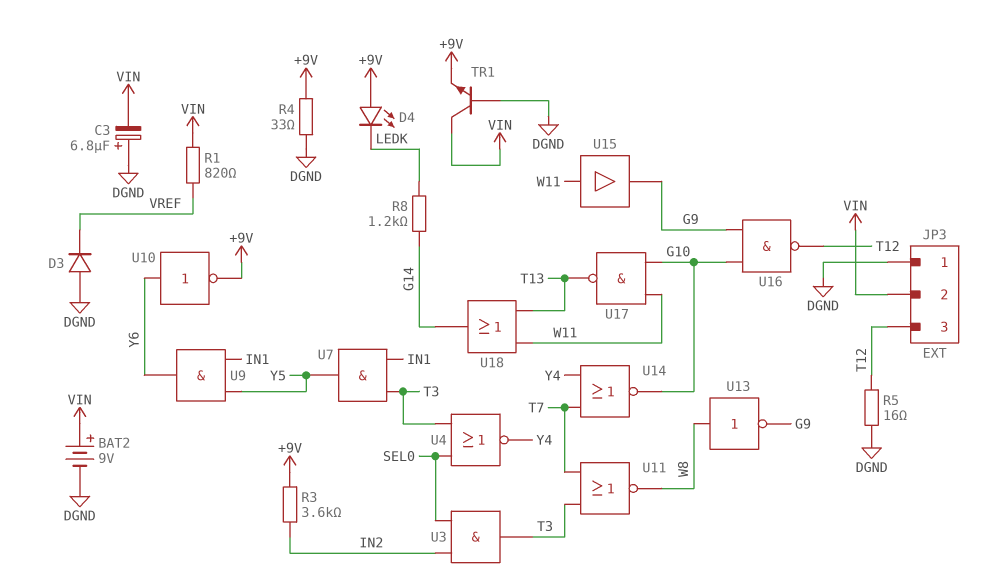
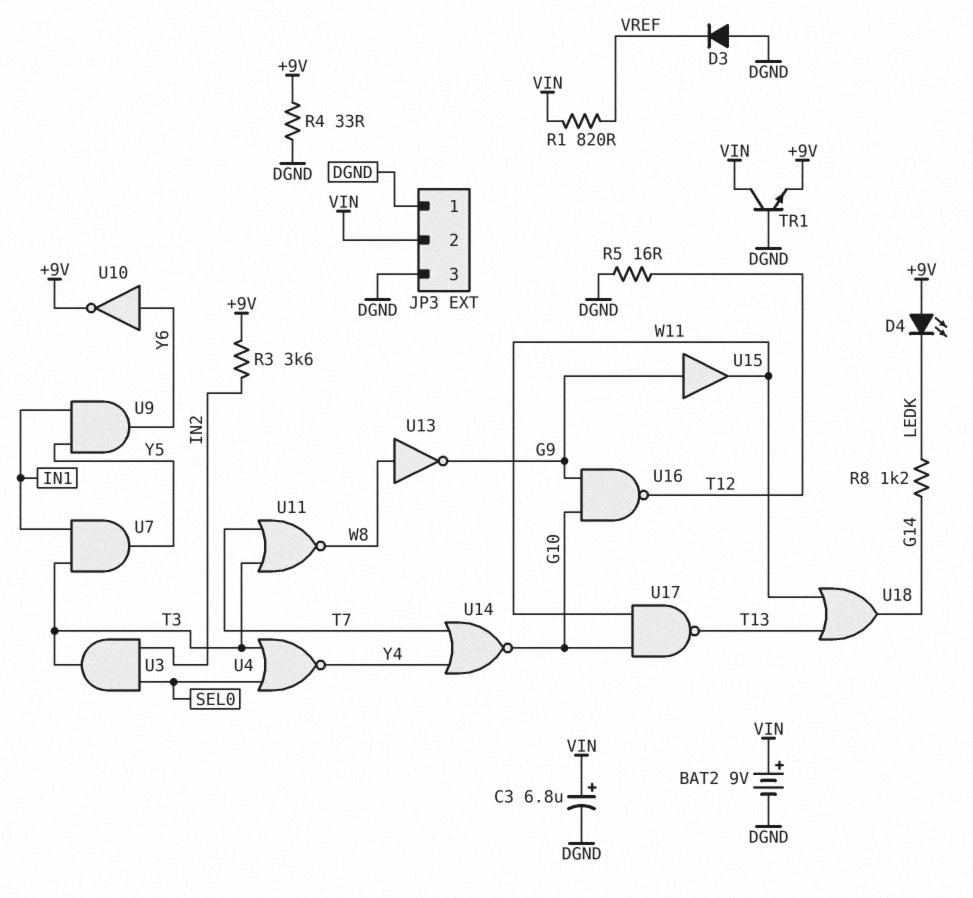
C3: 6.8uF (plus DGND, minus VIN) -> 6.8uF (plus VIN, minus DGND)
JP3 pin 3: T12 -> DGND
U15: buffer (in W11, out G9) -> buffer (in G9, out W11)

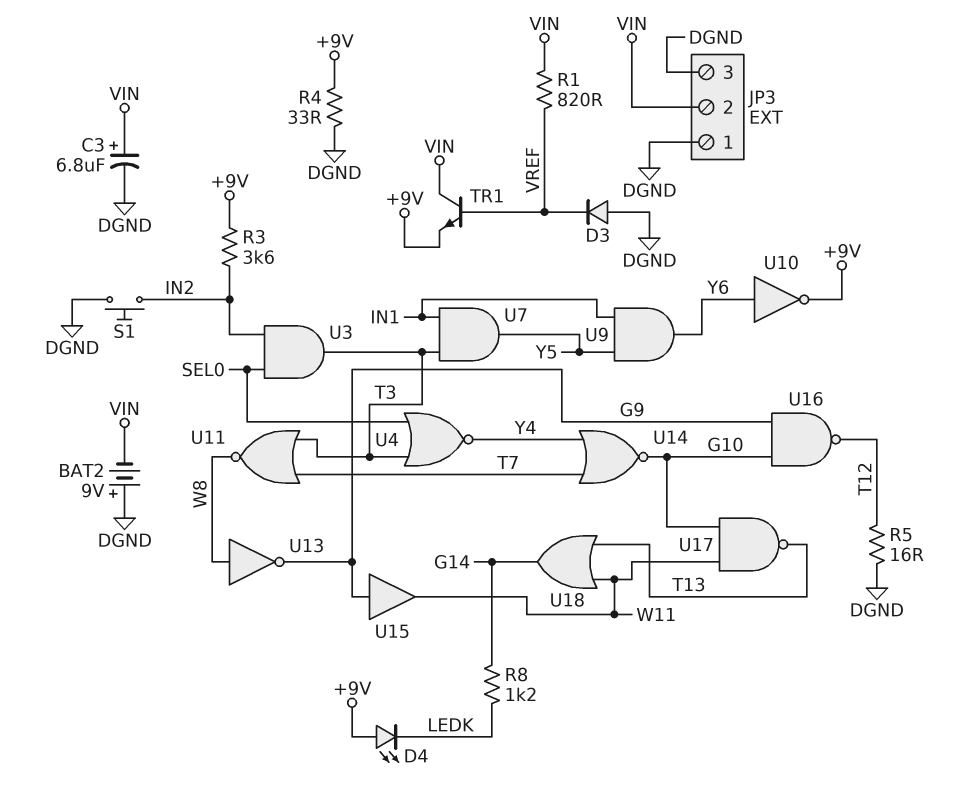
BAT2: 9V (plus VIN, minus DGND) -> 9V (plus DGND, minus VIN)
S1: none -> button (DGND, IN2)
TR1: NPN (B DGND, C VIN, E +9V) -> NPN (B VREF, C VIN, E +9V)

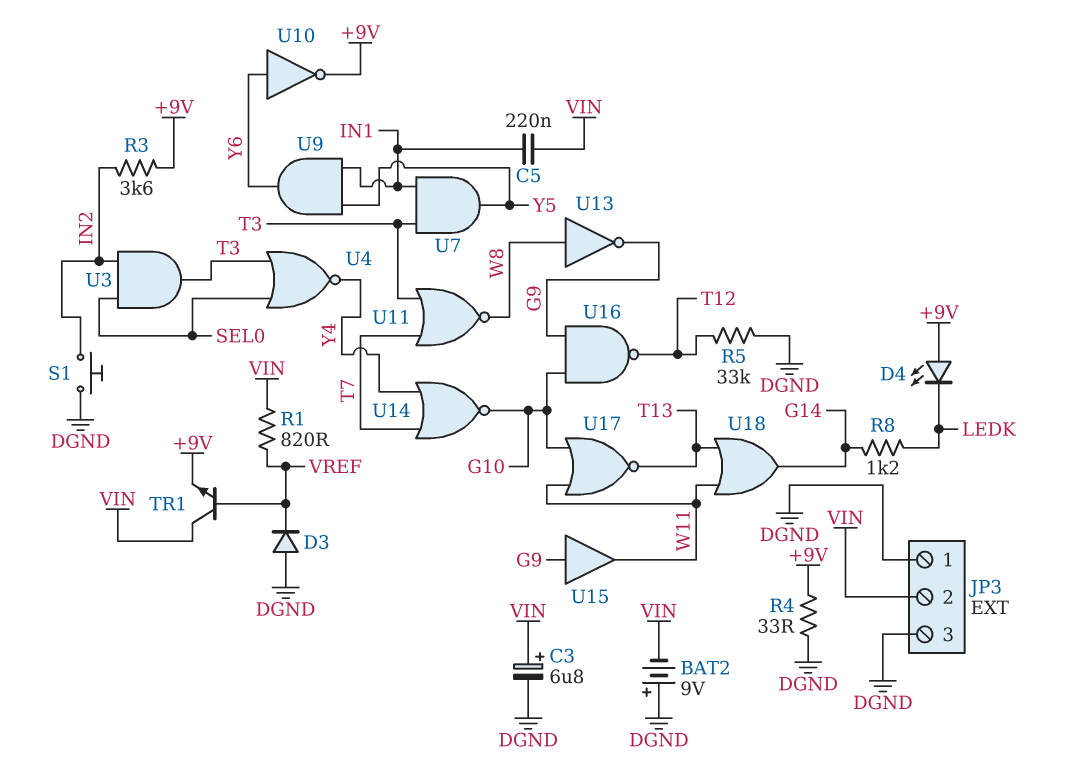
C5: none -> 220nF (IN1, VIN)
R5: 16 (DGND, T12) -> 33k (DGND, T12)
U17: NAND (in G10, in W11, out T13) -> NOR (in G10, in W11, out T13)

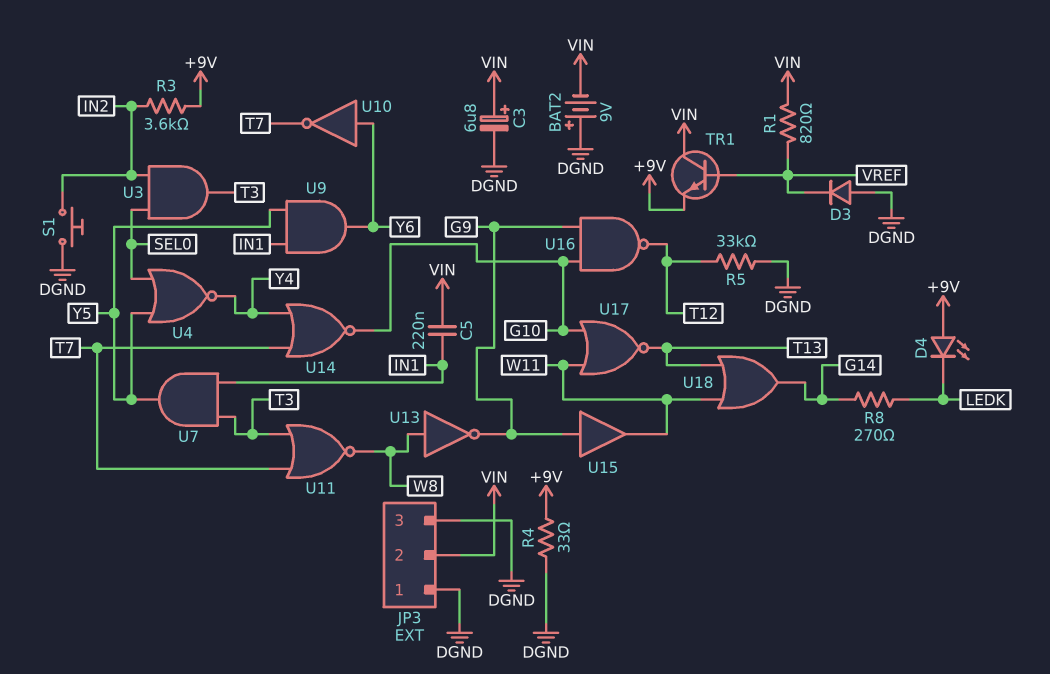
R8: 1.2k (G14, LEDK) -> 270 (G14, LEDK)
U4: NOR (in SEL0, in T3, out Y4) -> NOR (in SEL0, in Y5, out Y4)
U10: NOT (in Y6, out +9V) -> NOT (in Y6, out T7)

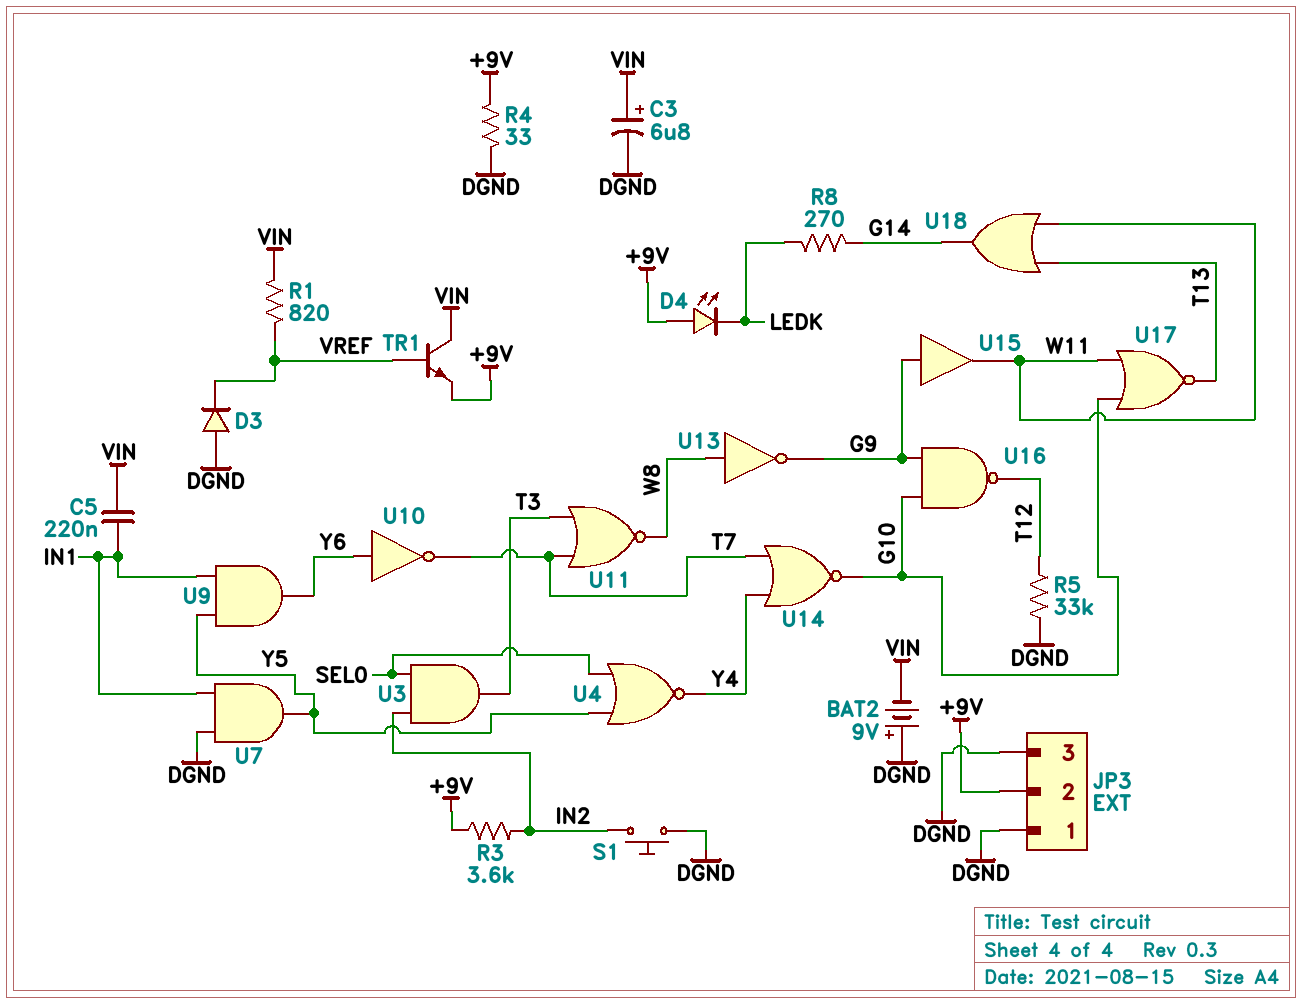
JP3 pin 2: VIN -> +9V
U7: AND (in IN1, in T3, out Y5) -> AND (in DGND, in IN1, out Y5)

